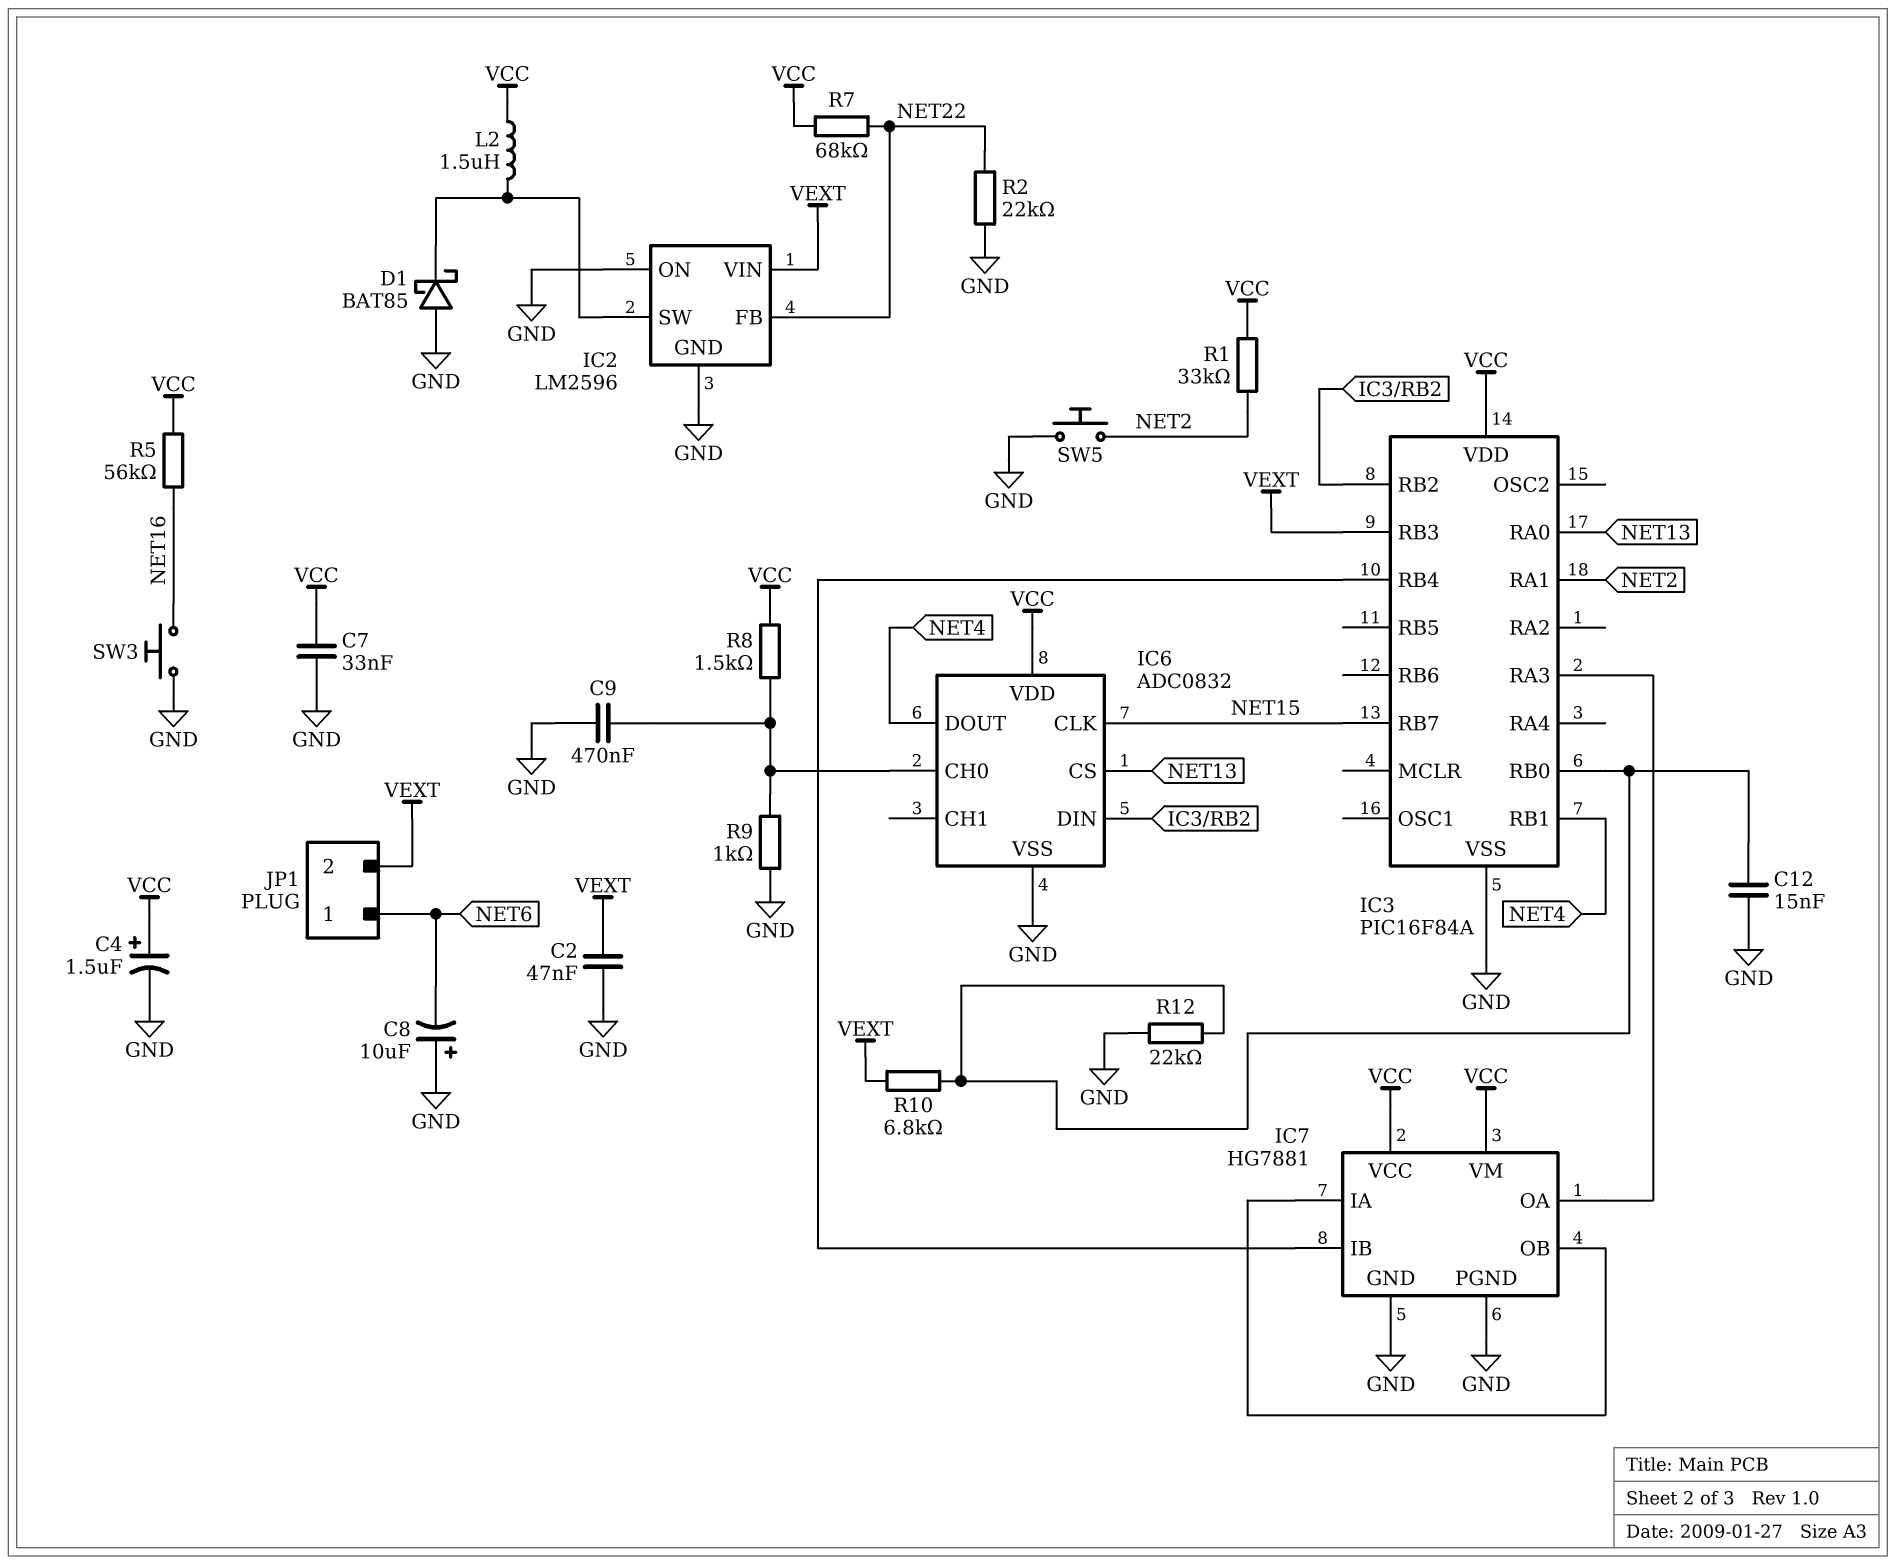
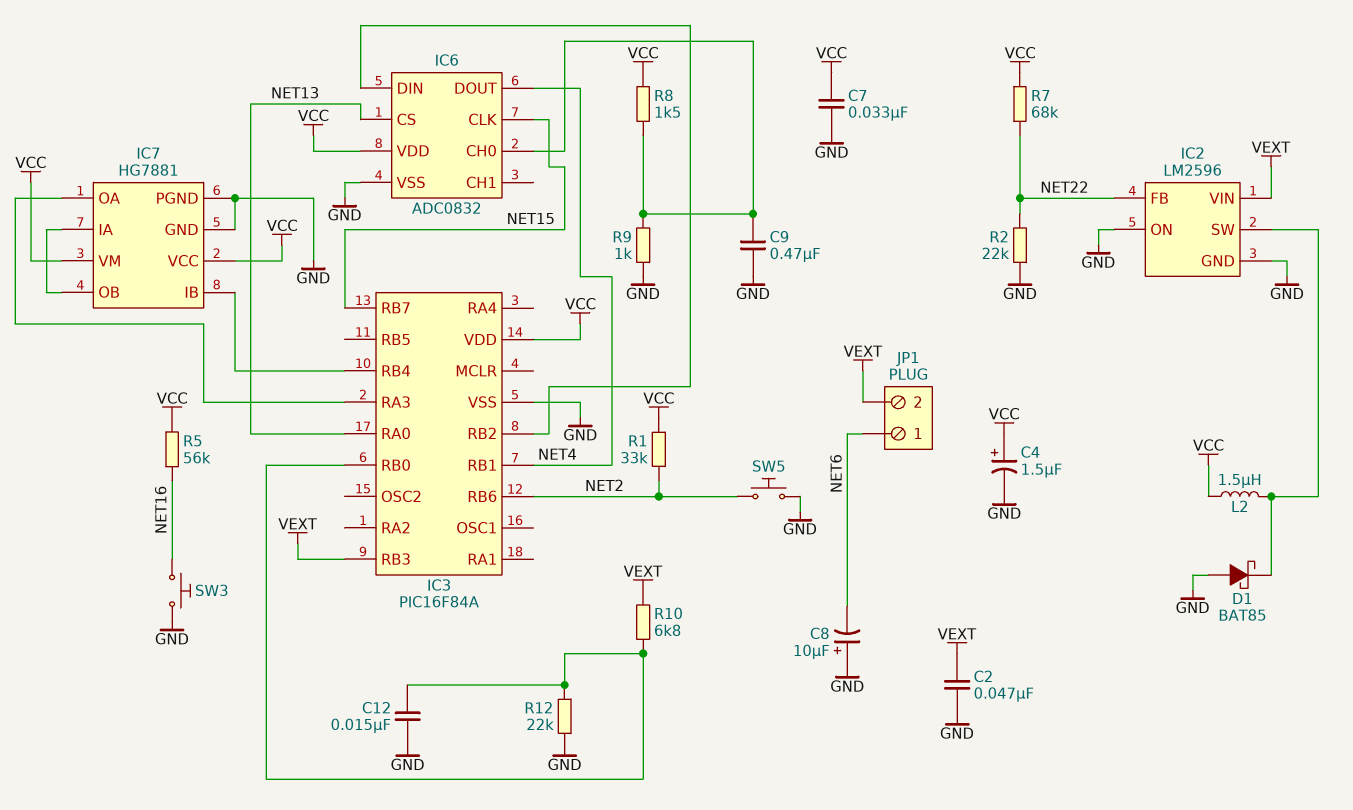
IC3 pin RA1: NET2 -> none
IC3 pin RB6: none -> NET2

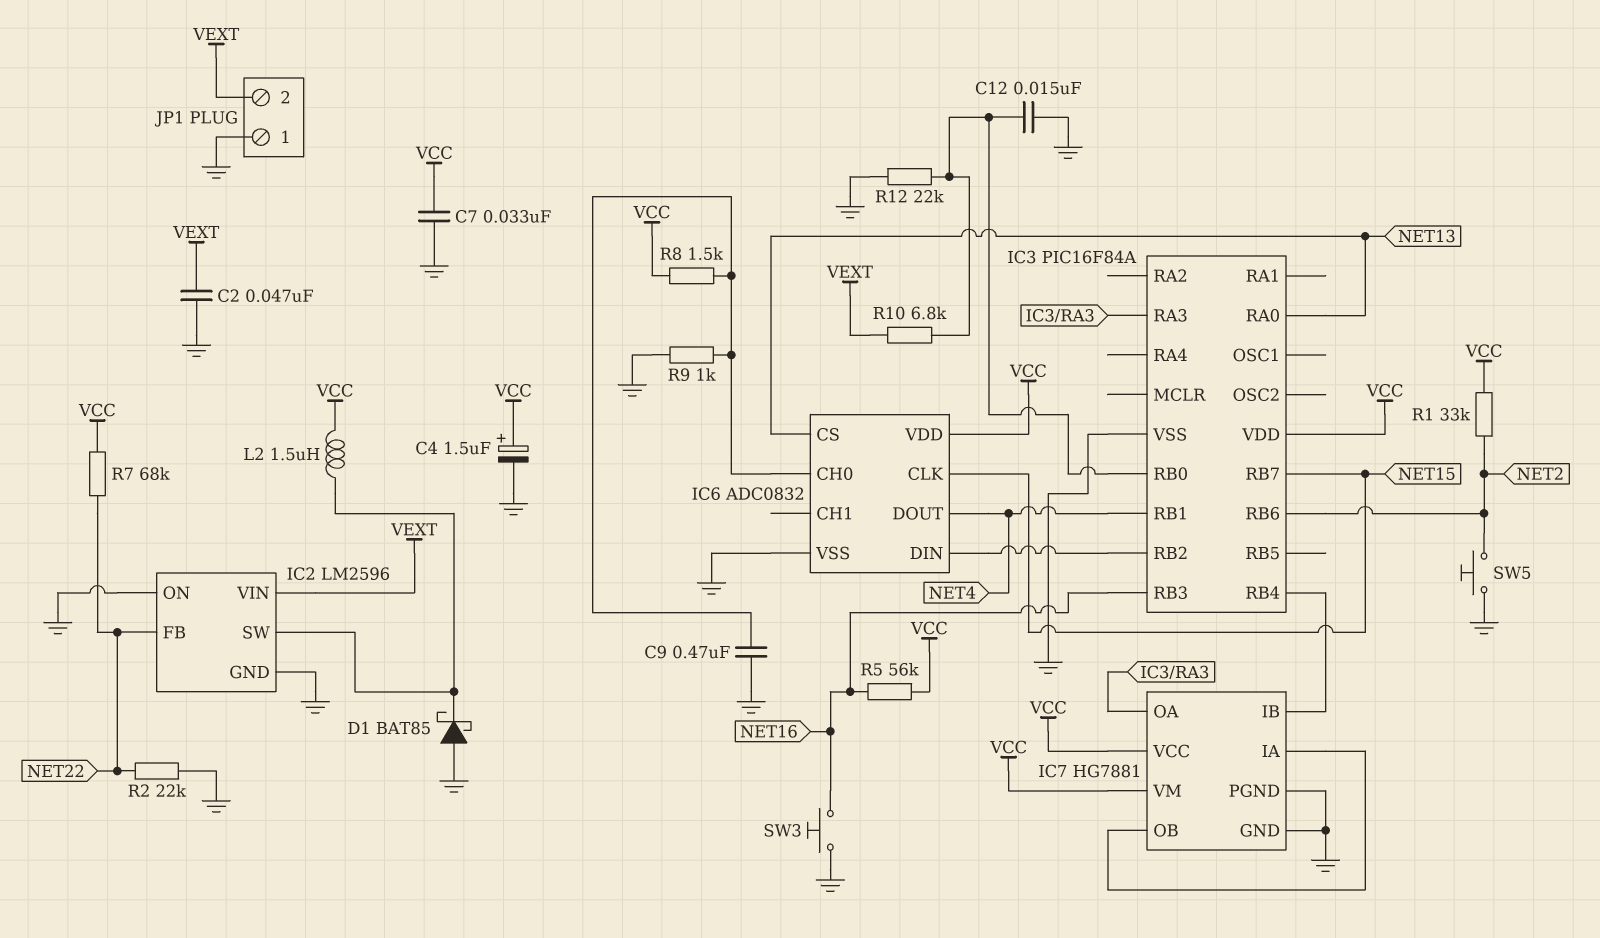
C8: 10uF (plus GND, minus NET6) -> none
IC3 pin RB3: VEXT -> NET16
JP1 pin 1: NET6 -> GND

